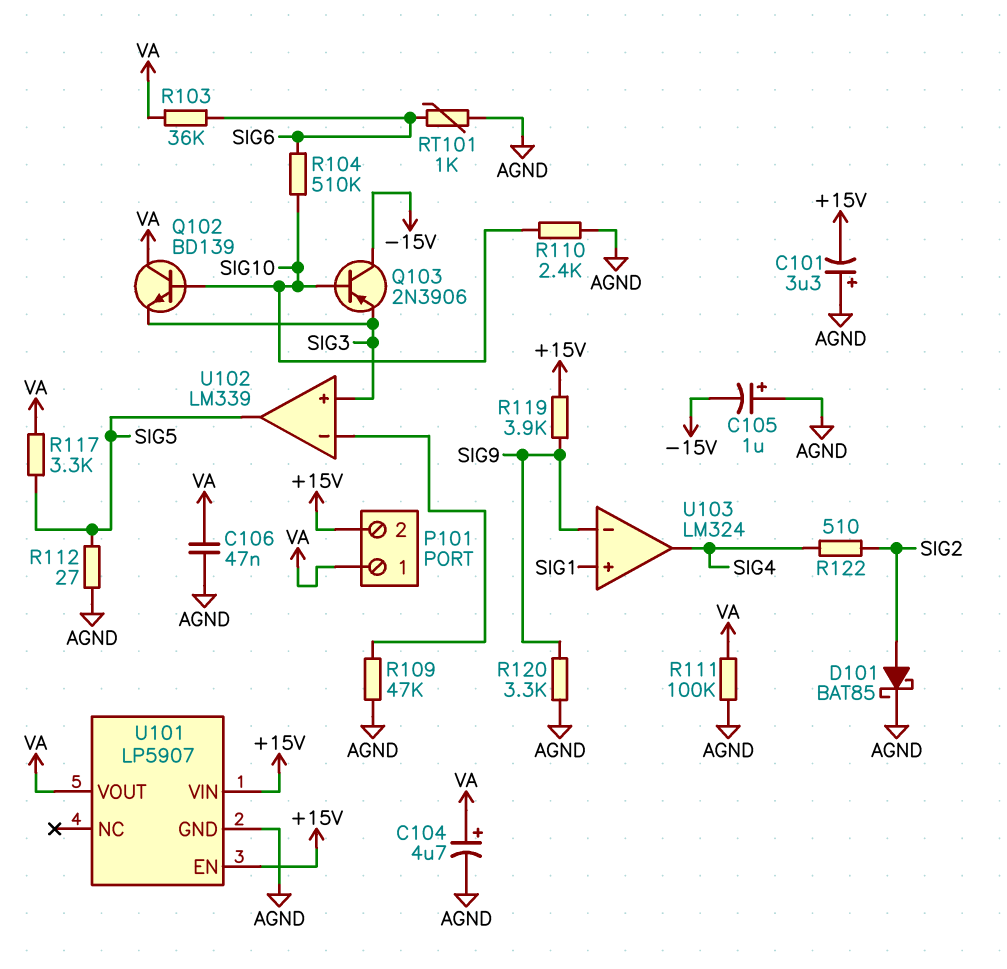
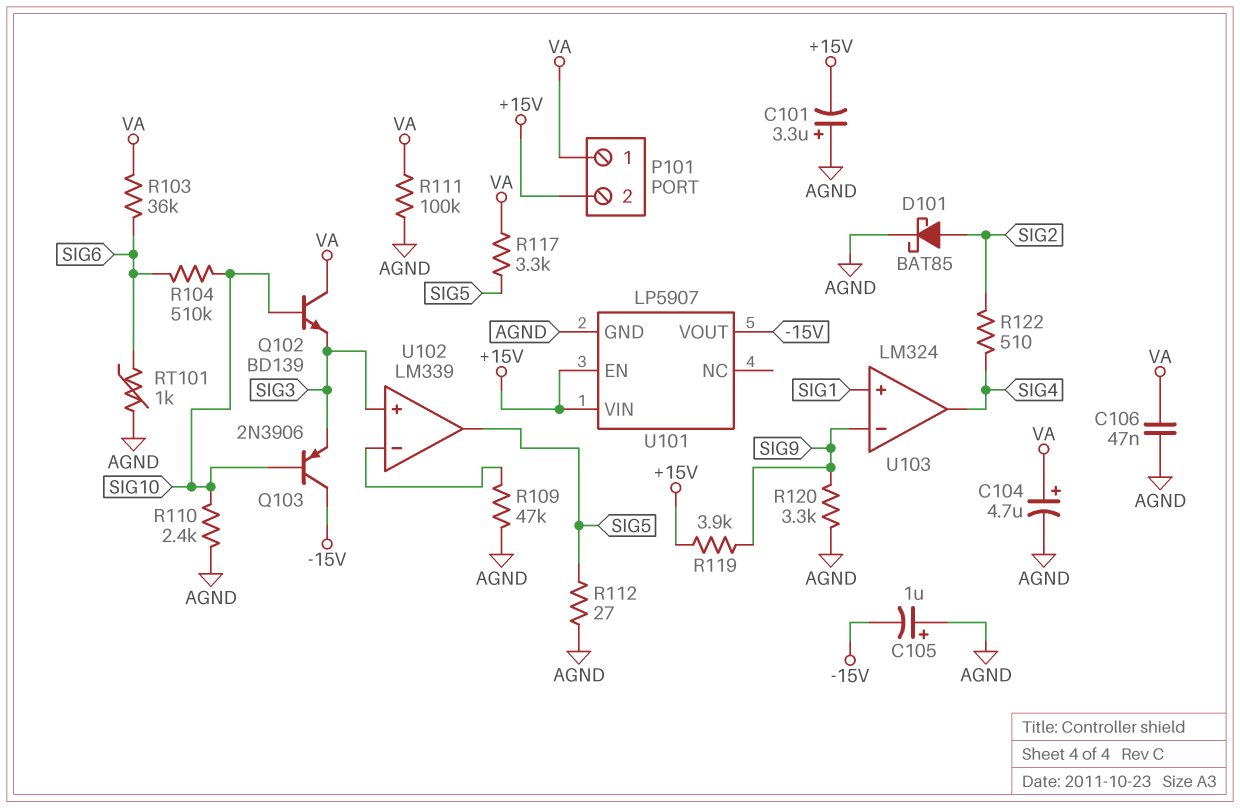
U101 pin VOUT: VA -> -15V

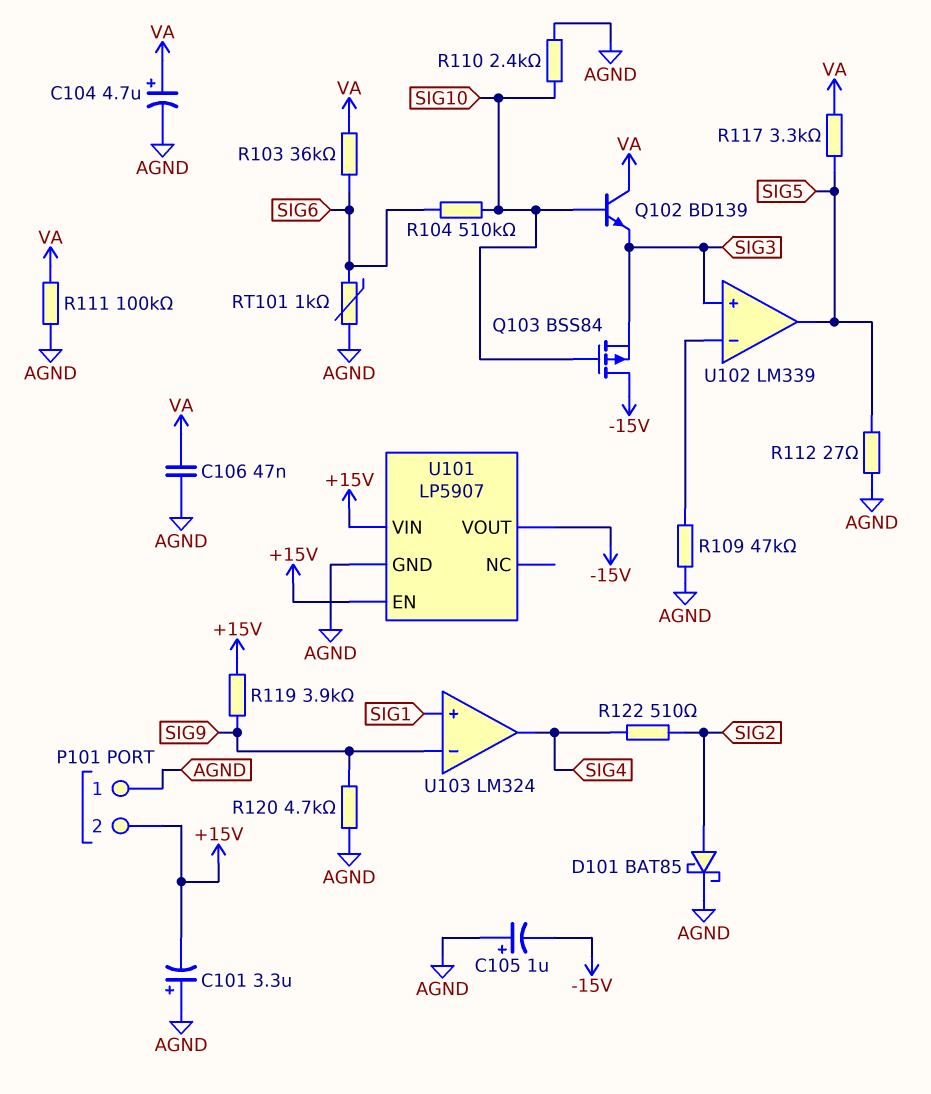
P101 pin 1: VA -> AGND
Q103: PNP 2N3906 (B SIG10, C -15V, E SIG3) -> PMOS BSS84 (G SIG10, D -15V, S SIG3)
R120: 3.3k (AGND, SIG9) -> 4.7k (AGND, SIG9)

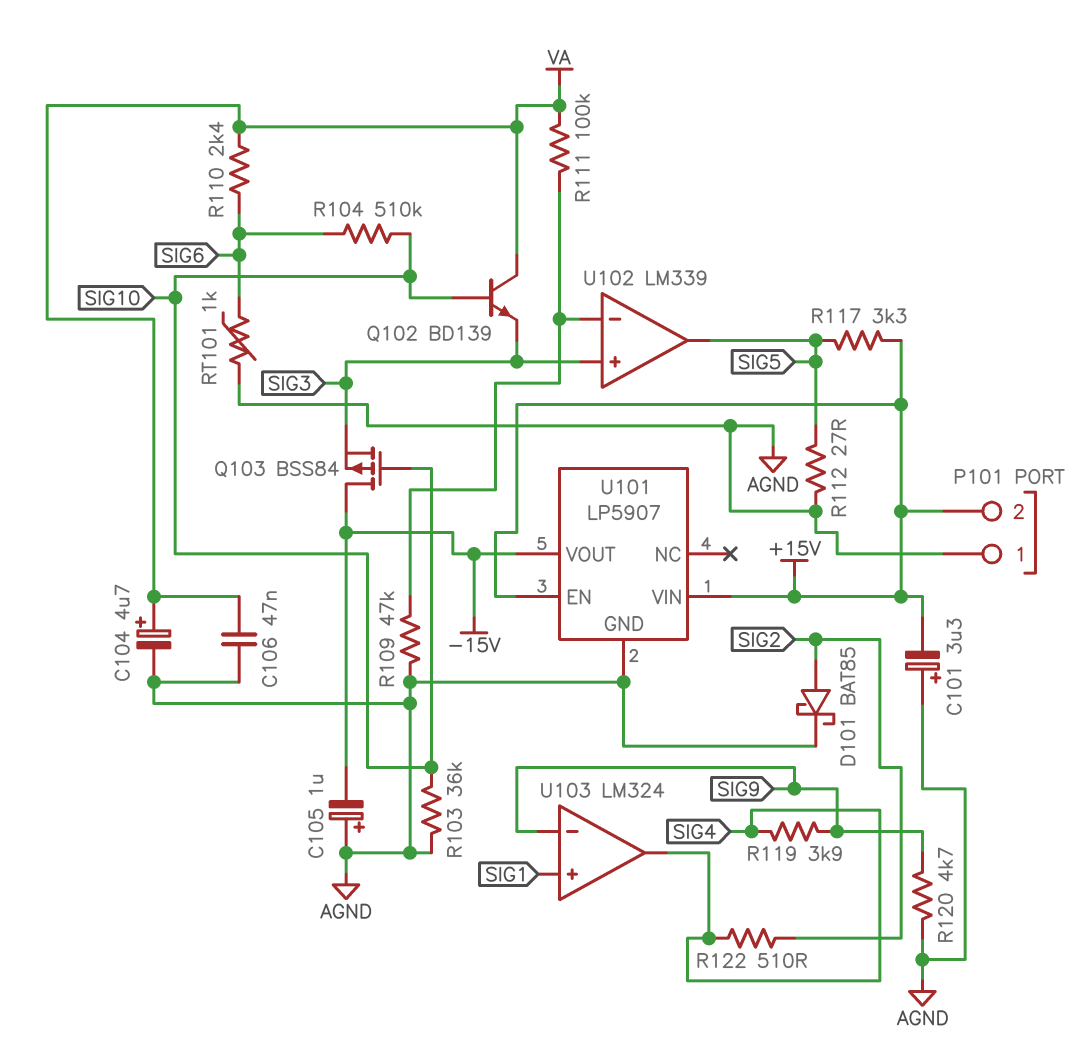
R103: 36k (SIG6, VA) -> 36k (AGND, SIG10)
R110: 2.4k (AGND, SIG10) -> 2.4k (SIG6, VA)
R111: 100k (AGND, VA) -> 100k (U102/in-, VA)
R117: 3.3k (SIG5, VA) -> 3.3k (+15V, SIG5)
R119: 3.9k (+15V, SIG9) -> 3.9k (SIG4, SIG9)

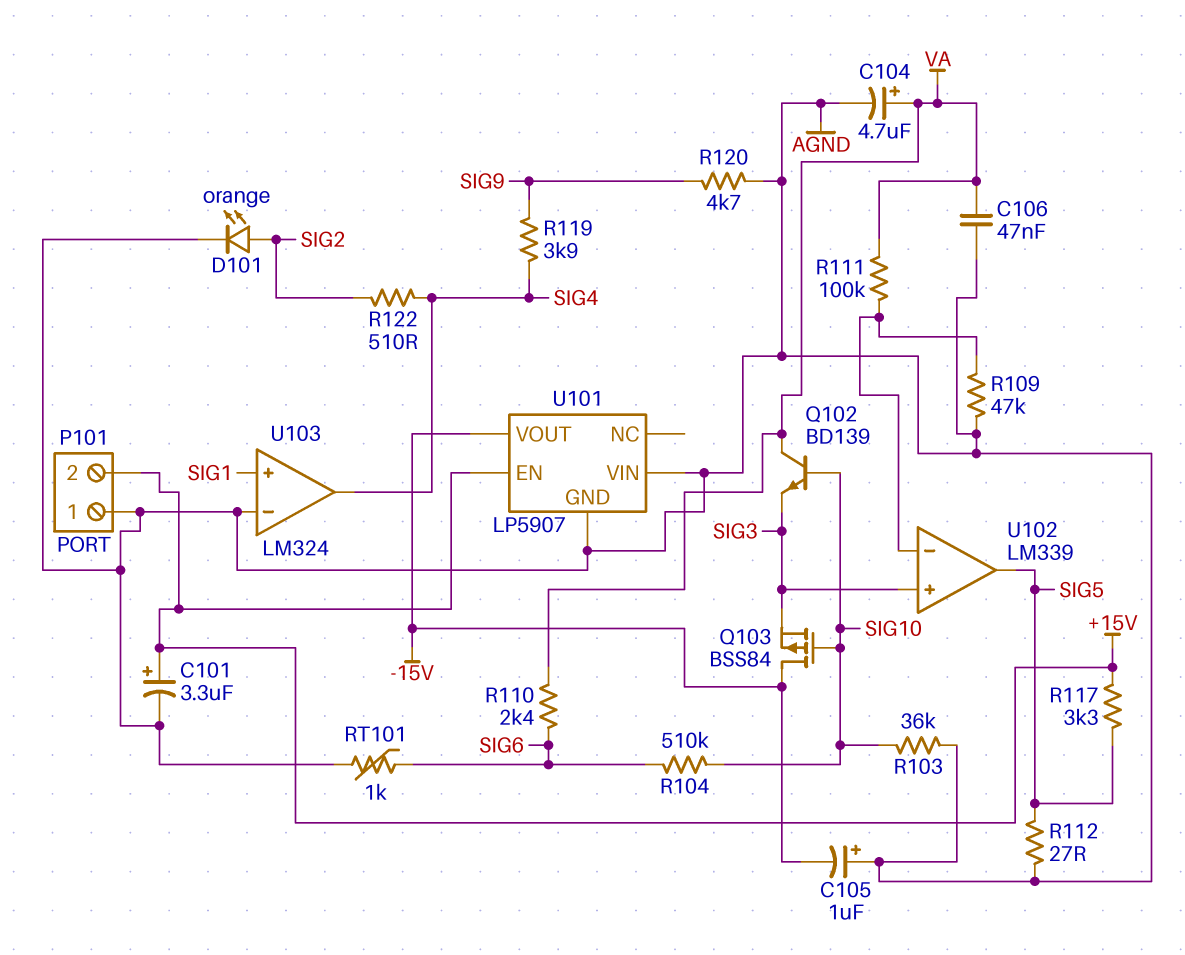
C101: 3.3uF (plus AGND, minus +15V) -> 3.3uF (plus +15V, minus AGND)
D101: schottky BAT85 (A SIG2, K AGND) -> LED orange (A SIG2, K AGND)
U101 pin VIN: +15V -> AGND
U103 pin in-: SIG9 -> AGND

